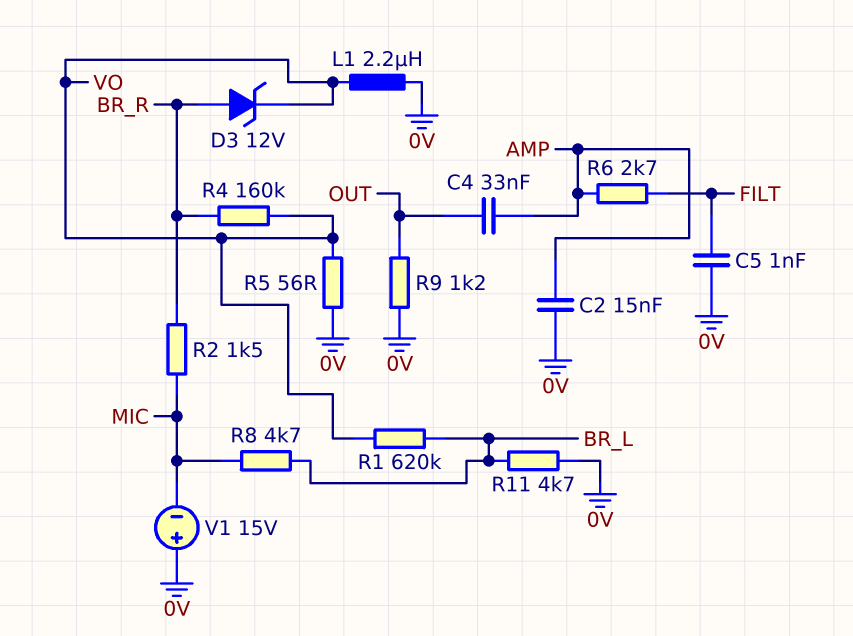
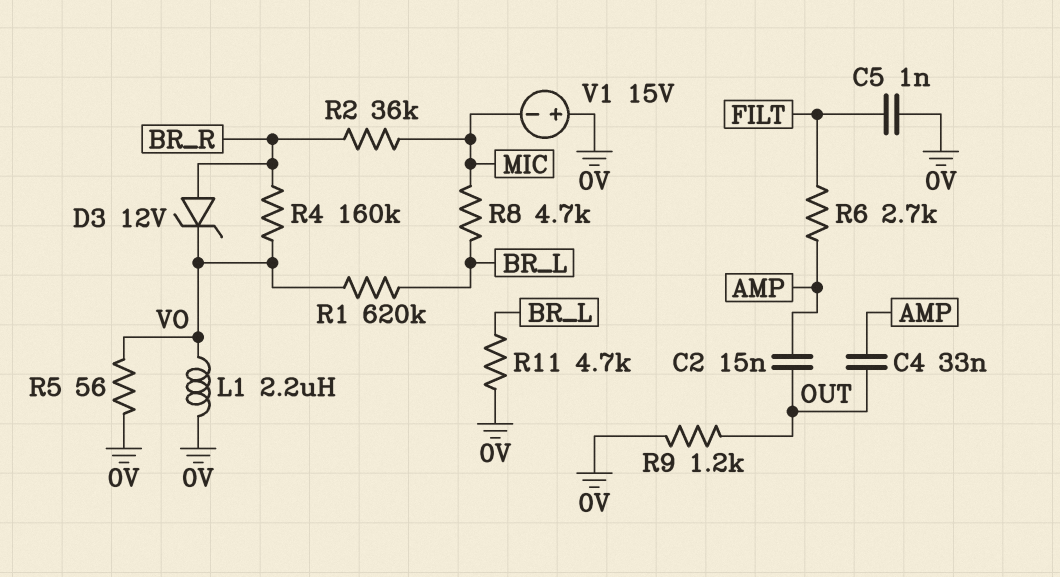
C2: 15nF (0V, AMP) -> 15nF (AMP, OUT)
R2: 1.5k (BR_R, MIC) -> 36k (BR_R, MIC)

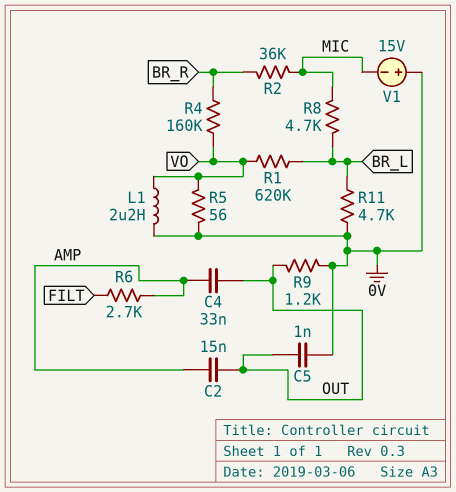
C5: 1nF (0V, FILT) -> 1nF (0V, OUT)
D3: zener 12V (A BR_R, K VO) -> none

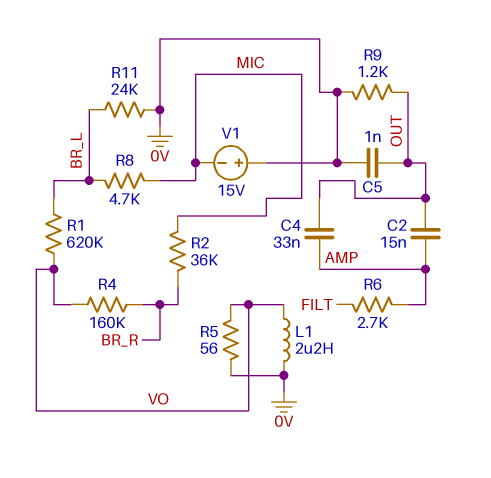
R11: 4.7k (0V, BR_L) -> 24k (0V, BR_L)

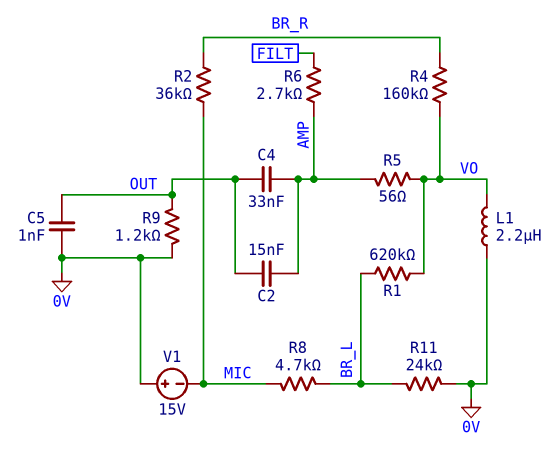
R5: 56 (0V, VO) -> 56 (AMP, VO)

